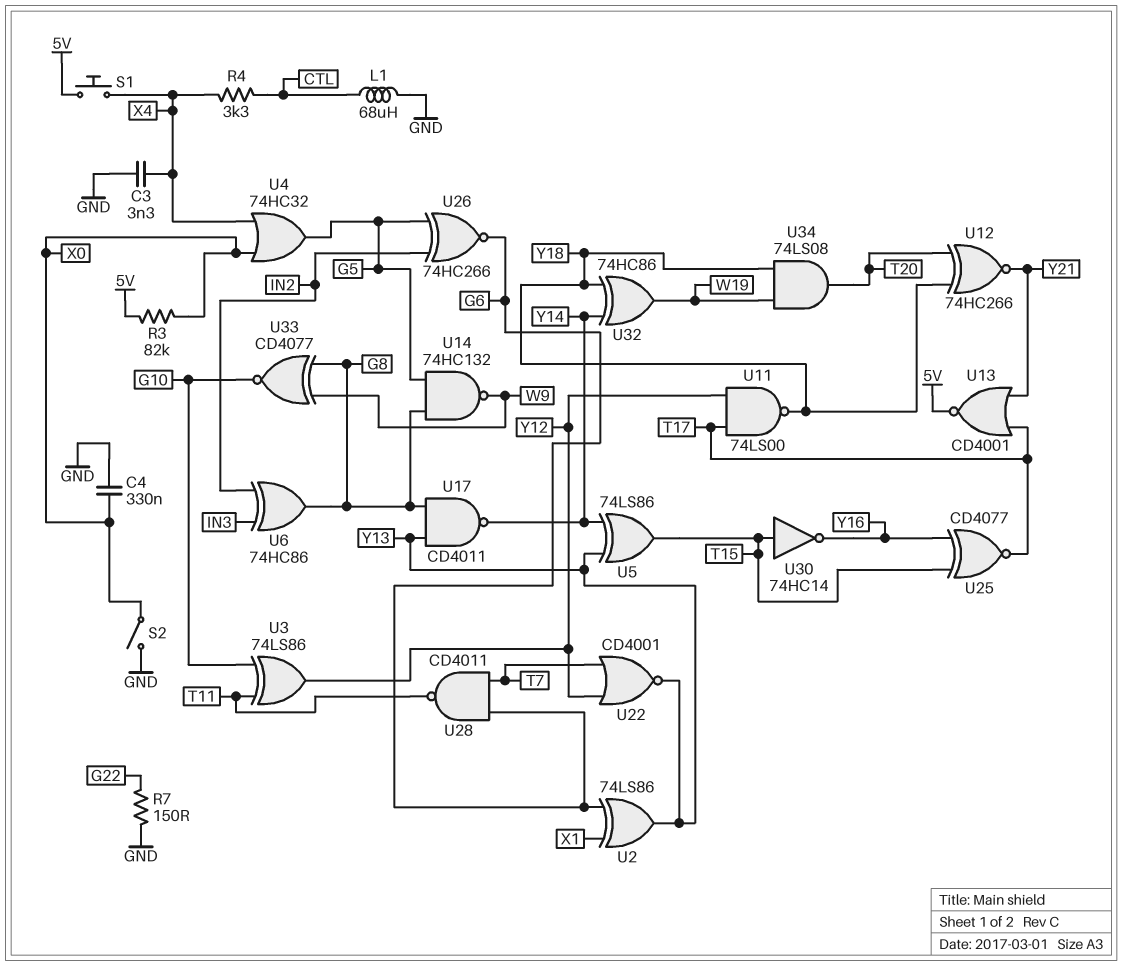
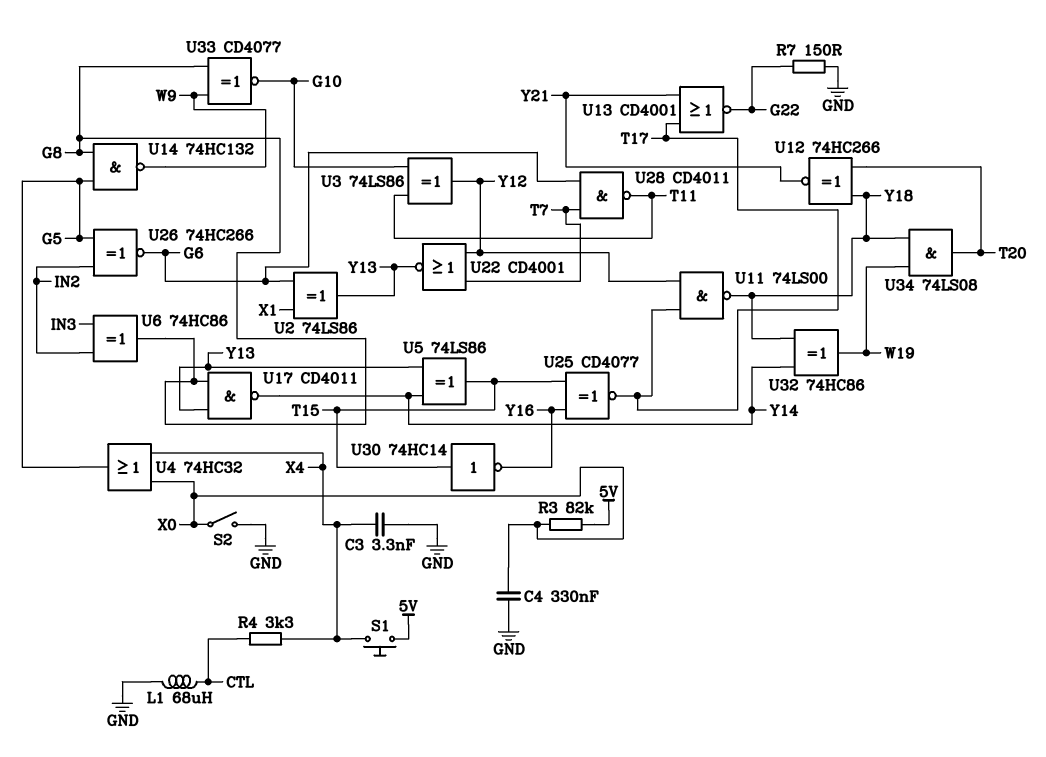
U13: NOR CD4001 (in T17, in Y21, out 5V) -> NOR CD4001 (in T17, in Y21, out G22)

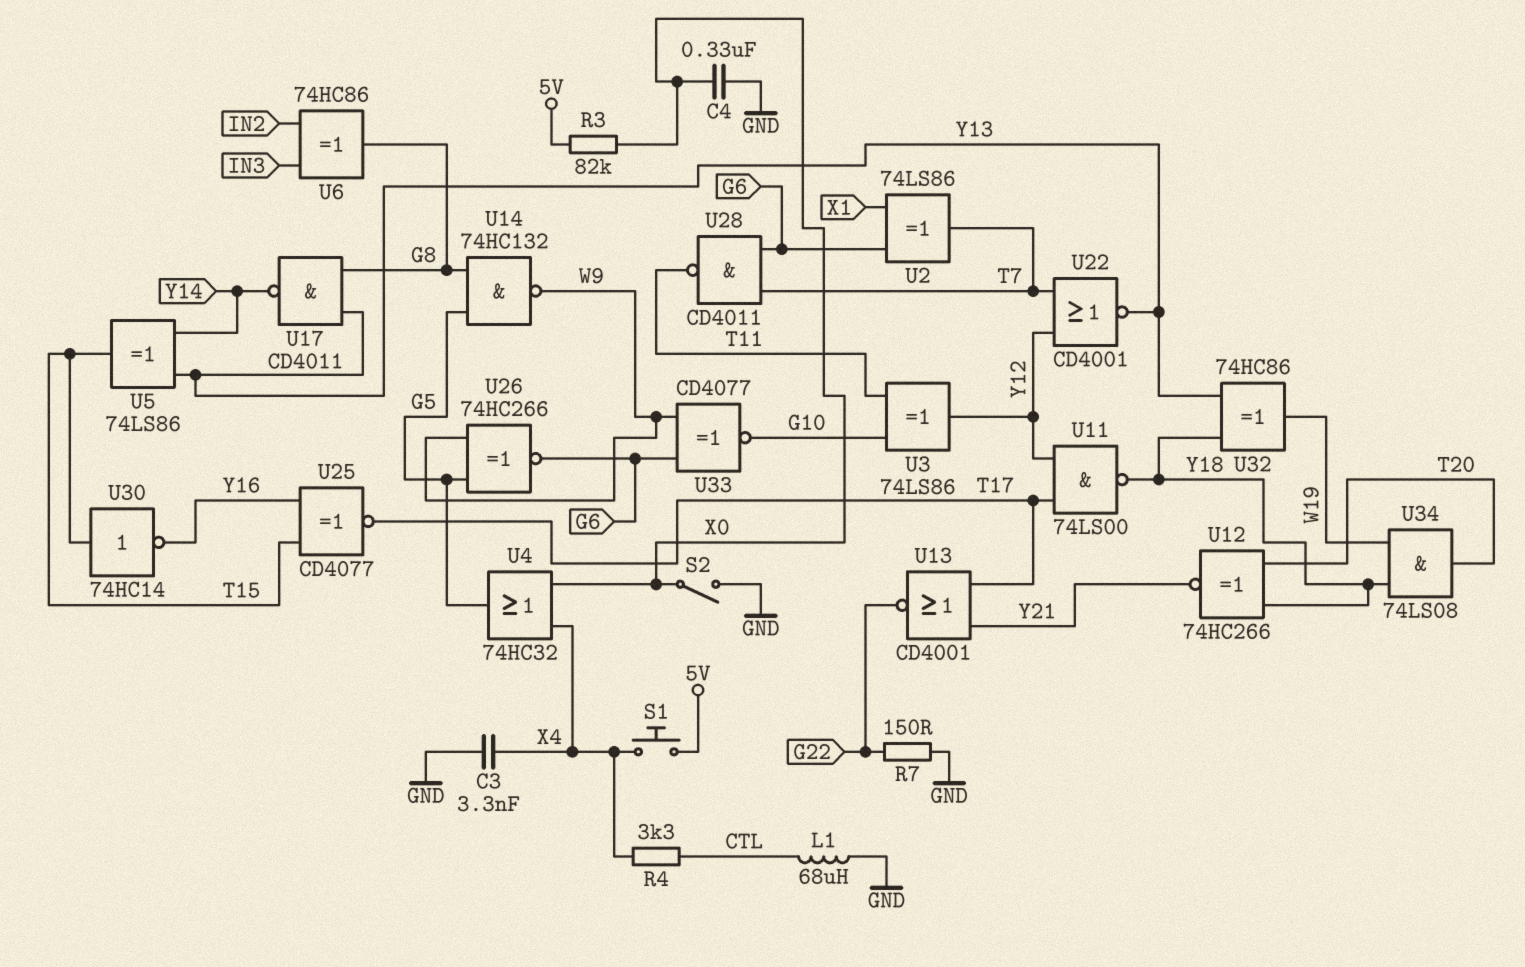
U2: XOR 74LS86 (in G6, in X1, out Y13) -> XOR 74LS86 (in G6, in X1, out T7)
U26: XNOR 74HC266 (in G5, in IN2, out G6) -> XNOR 74HC266 (in G5, in W9, out G6)
U32: XOR 74HC86 (in Y14, in Y18, out W19) -> XOR 74HC86 (in Y13, in Y18, out W19)
U33: XNOR CD4077 (in G8, in W9, out G10) -> XNOR CD4077 (in G6, in W9, out G10)

